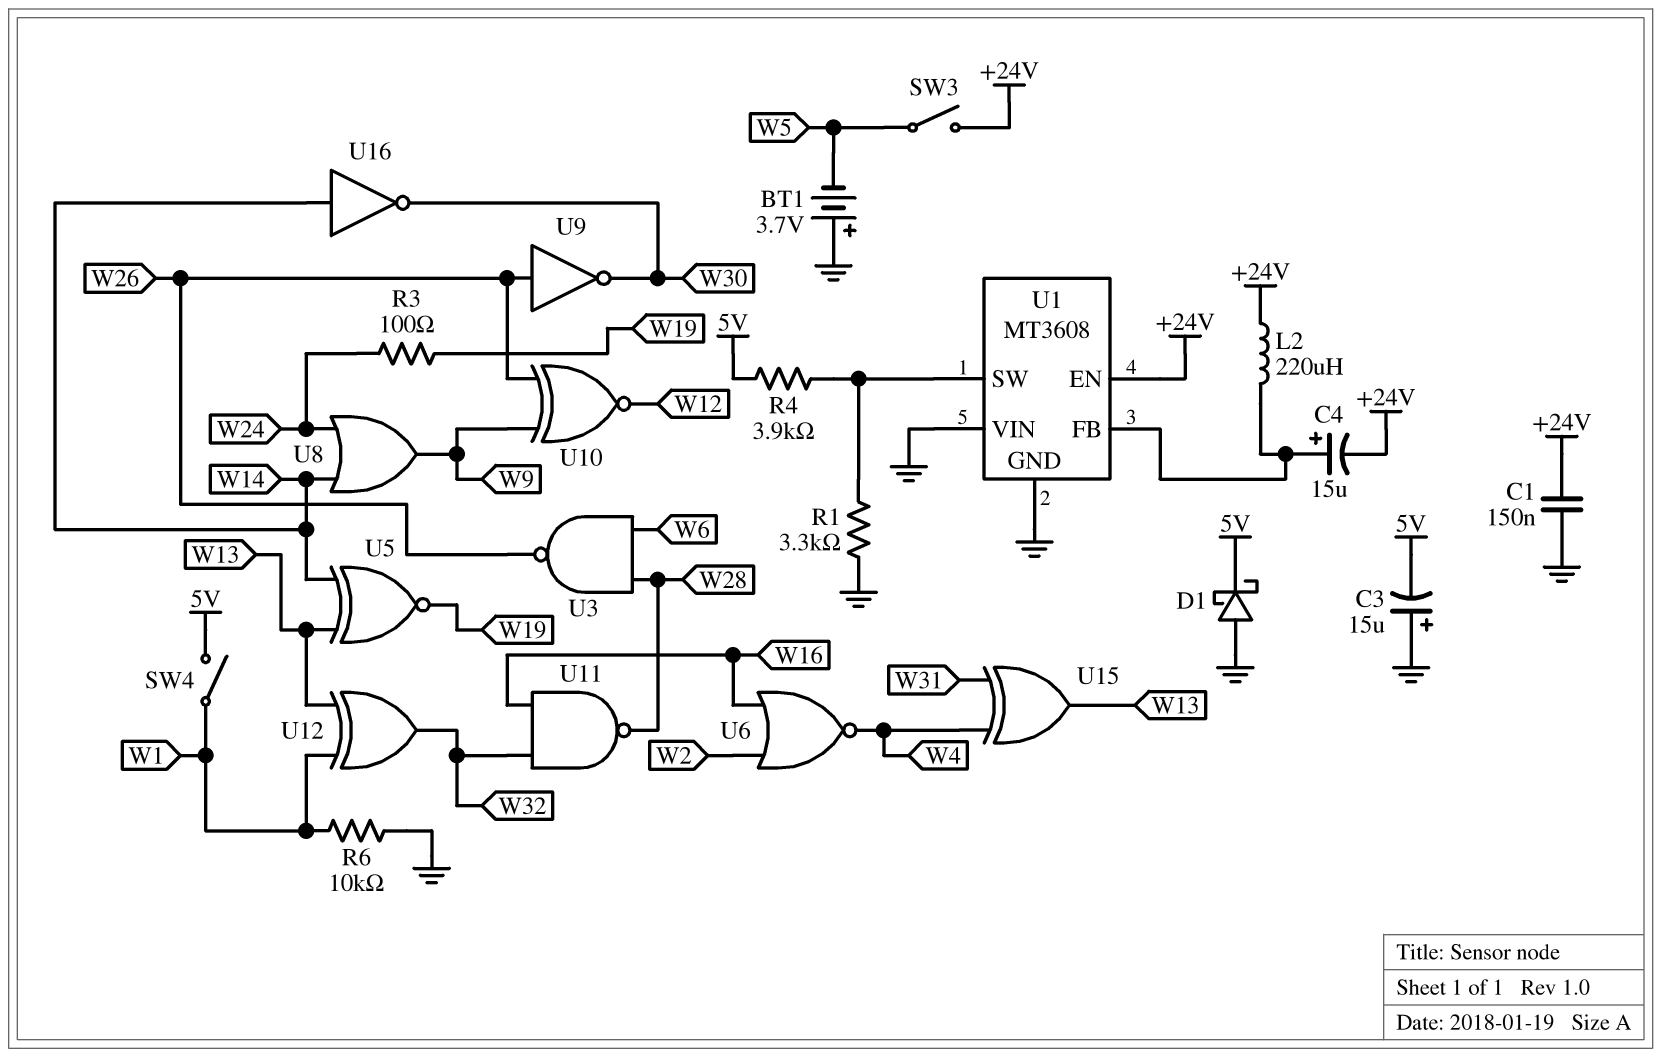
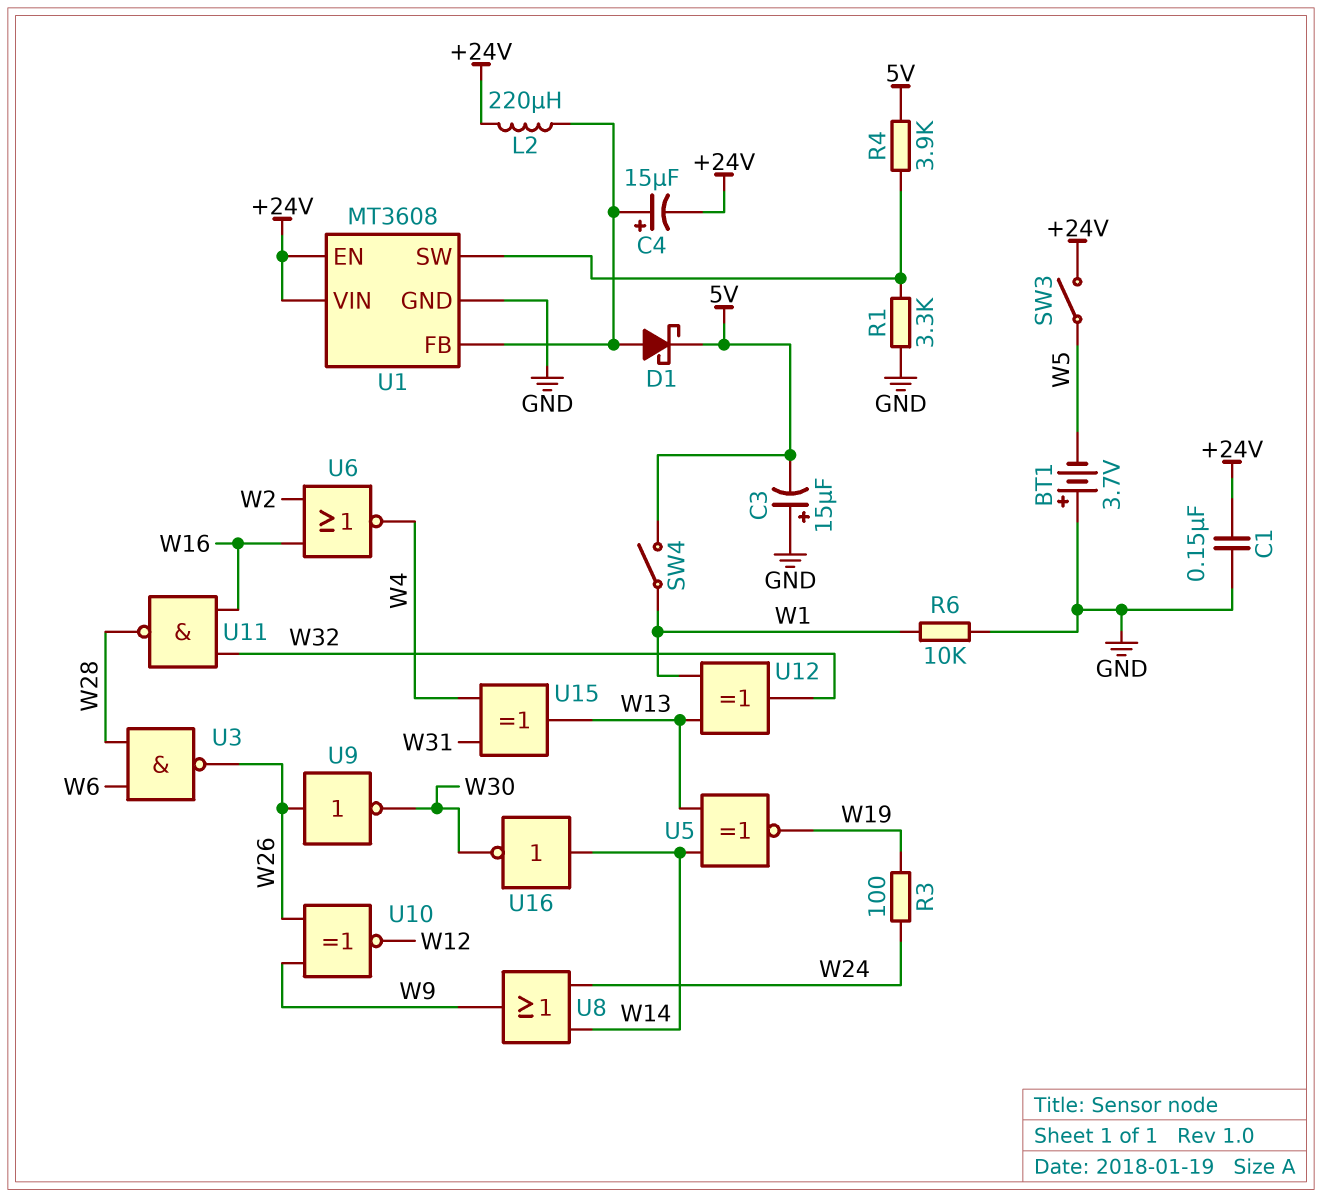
D1: schottky (A GND, K 5V) -> schottky (A U1/FB, K 5V)
U1 pin VIN: GND -> +24V

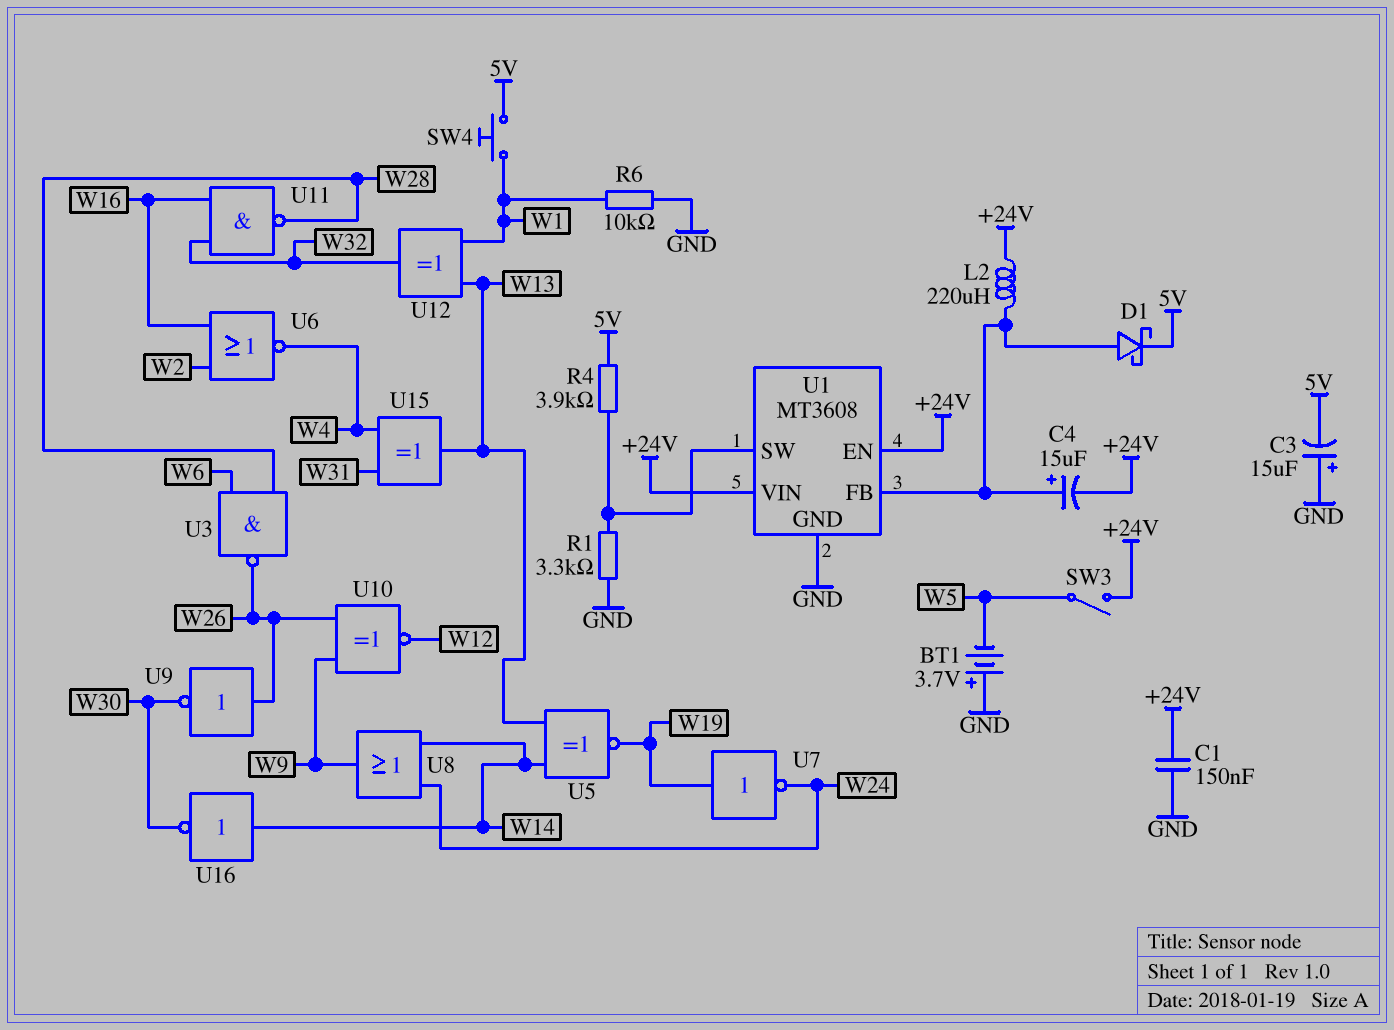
R3: 100 (W19, W24) -> none
SW4: switch (5V, W1) -> button (5V, W1)
U7: none -> NOT (in W19, out W24)

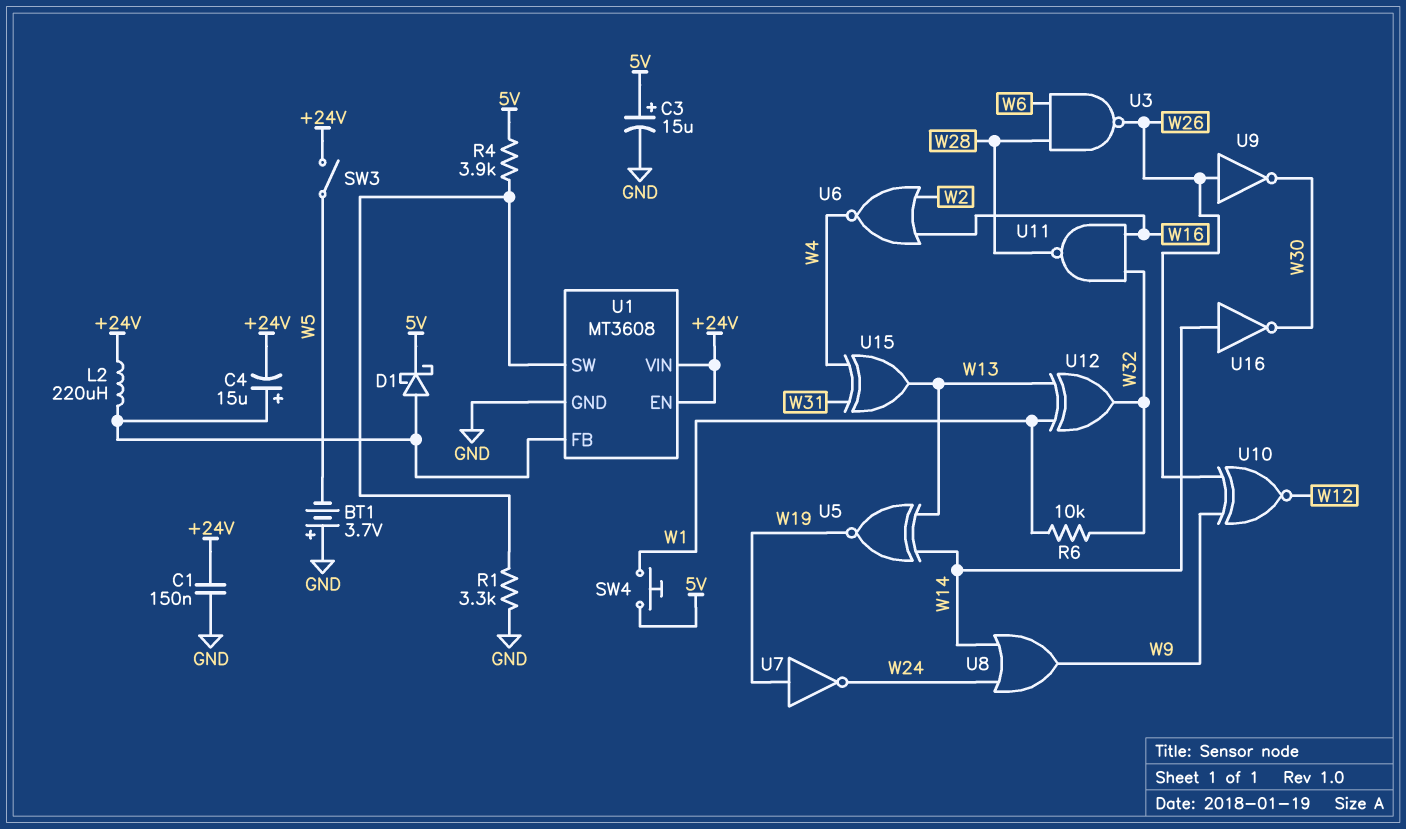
C3: 15uF (plus GND, minus 5V) -> 15uF (plus 5V, minus GND)
R6: 10k (GND, W1) -> 10k (W1, W32)

